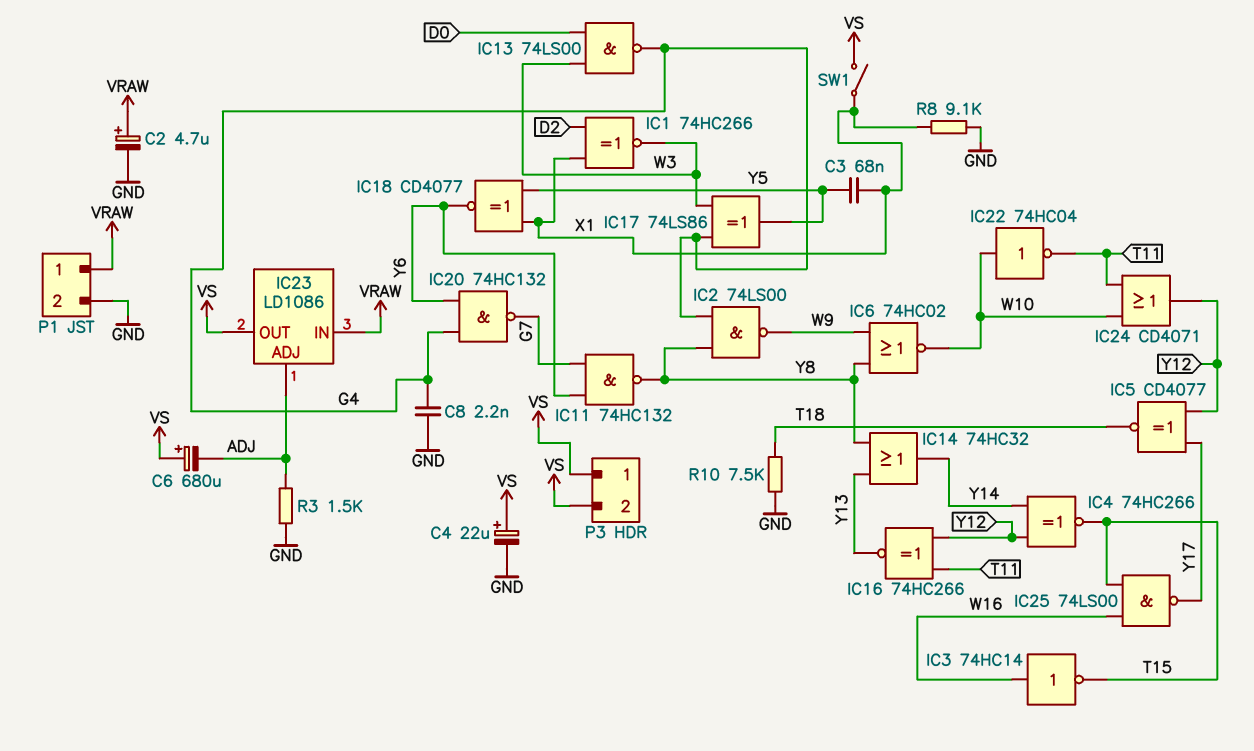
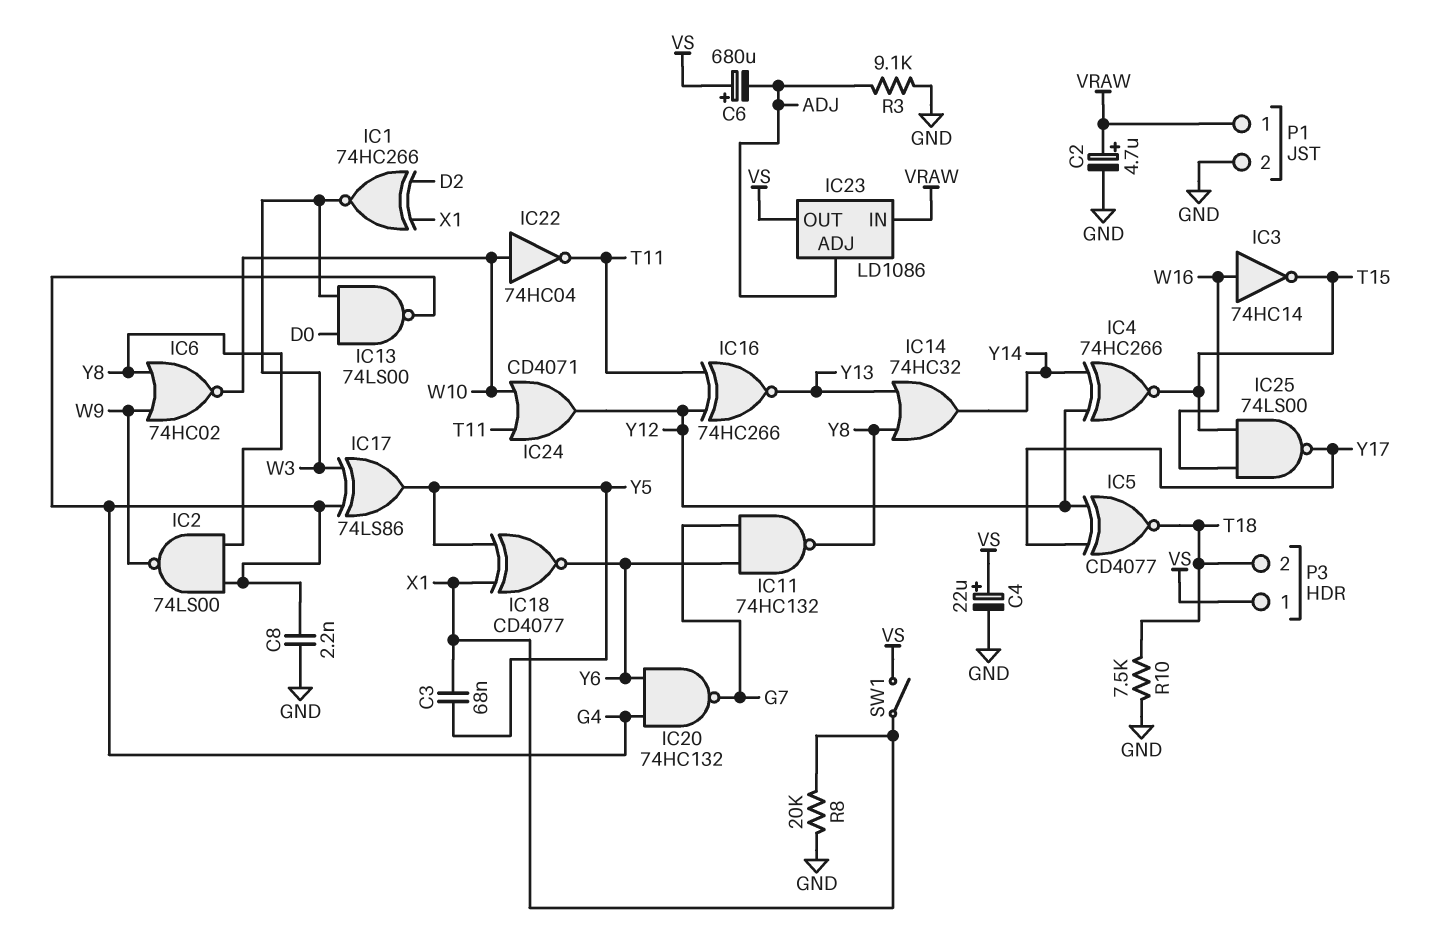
P3 pin 2: VS -> T18
R3: 1.5k (ADJ, GND) -> 9.1k (ADJ, GND)
R8: 9.1k (GND, X1) -> 20k (GND, X1)

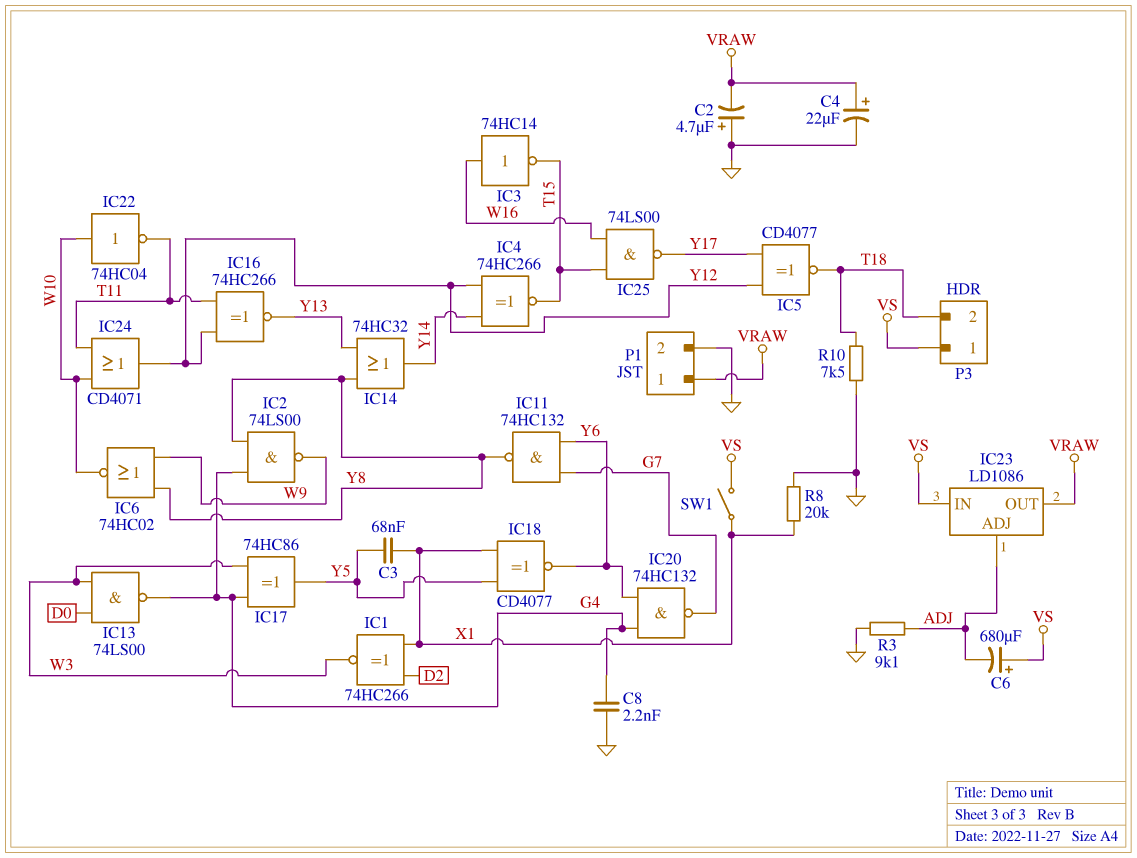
C2: 4.7uF (plus VRAW, minus GND) -> 4.7uF (plus GND, minus VRAW)
C4: 22uF (plus VS, minus GND) -> 22uF (plus VRAW, minus GND)
IC17: XOR 74LS86 (in G4, in W3, out Y5) -> XOR 74HC86 (in G4, in W3, out Y5)
IC23 pin IN: VRAW -> VS
IC23 pin OUT: VS -> VRAW

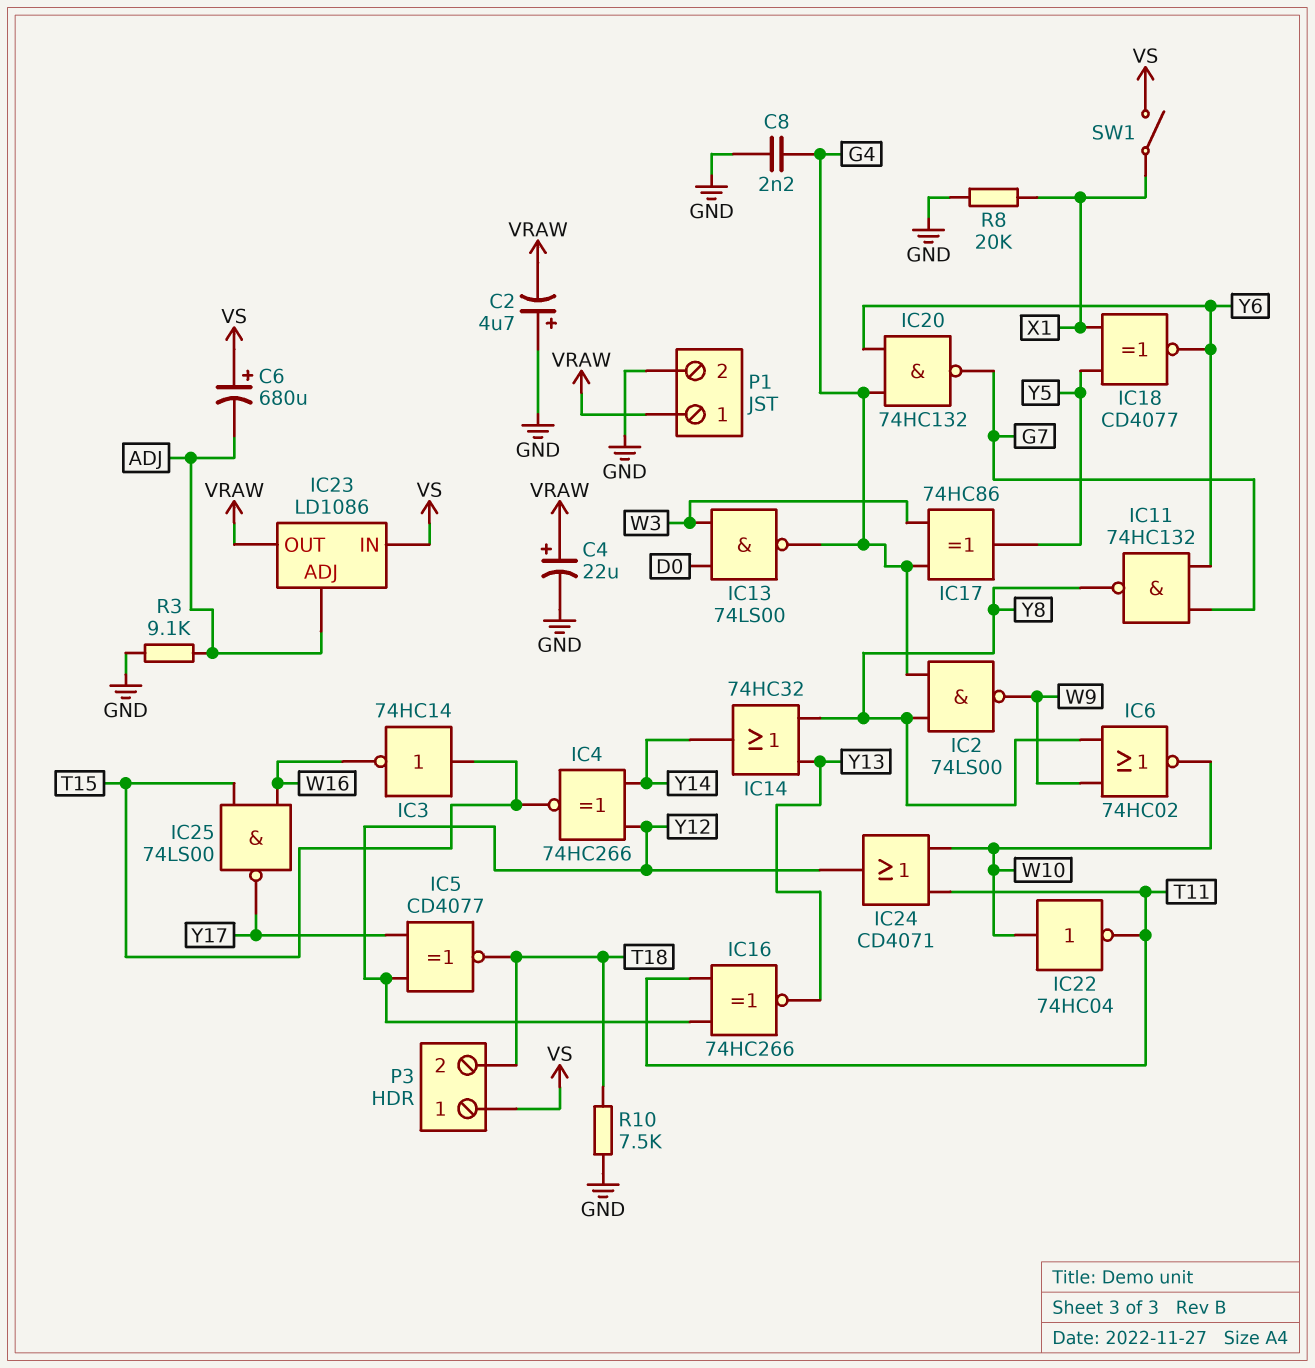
C3: 68nF (X1, Y5) -> none
IC1: XNOR 74HC266 (in D2, in X1, out W3) -> none
IC3: NOT 74HC14 (in W16, out T15) -> NOT 74HC14 (in T15, out W16)

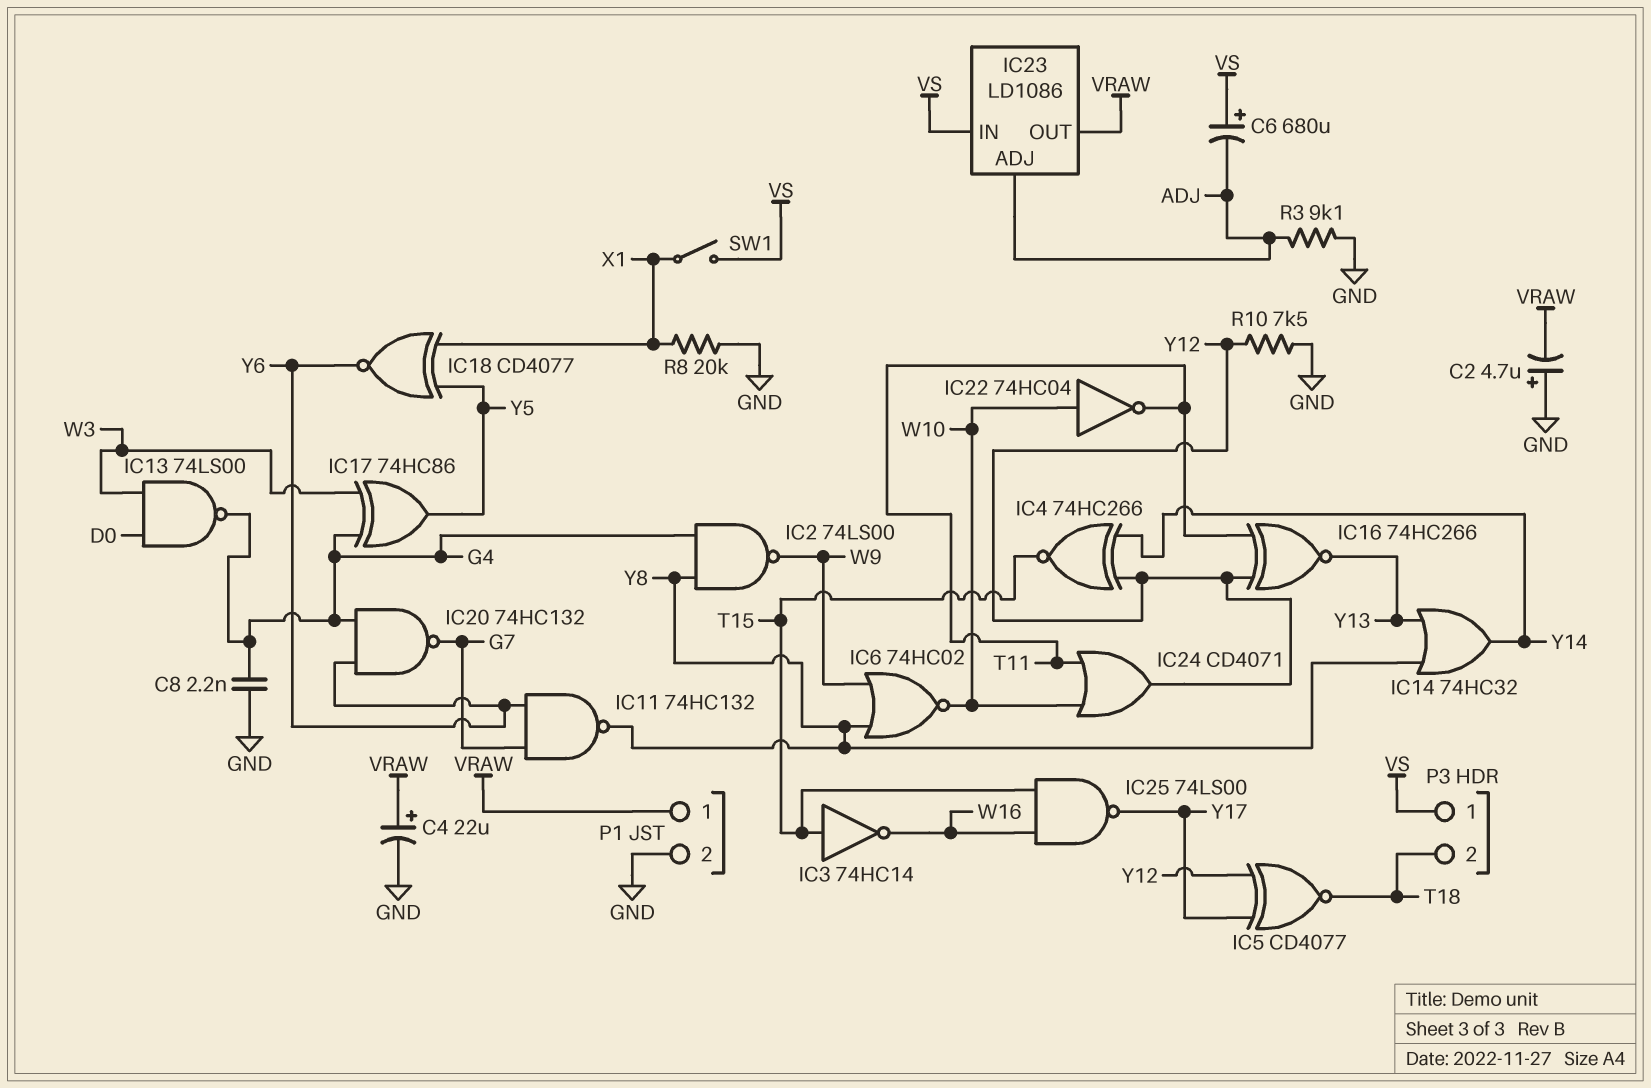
R10: 7.5k (GND, T18) -> 7.5k (GND, Y12)

